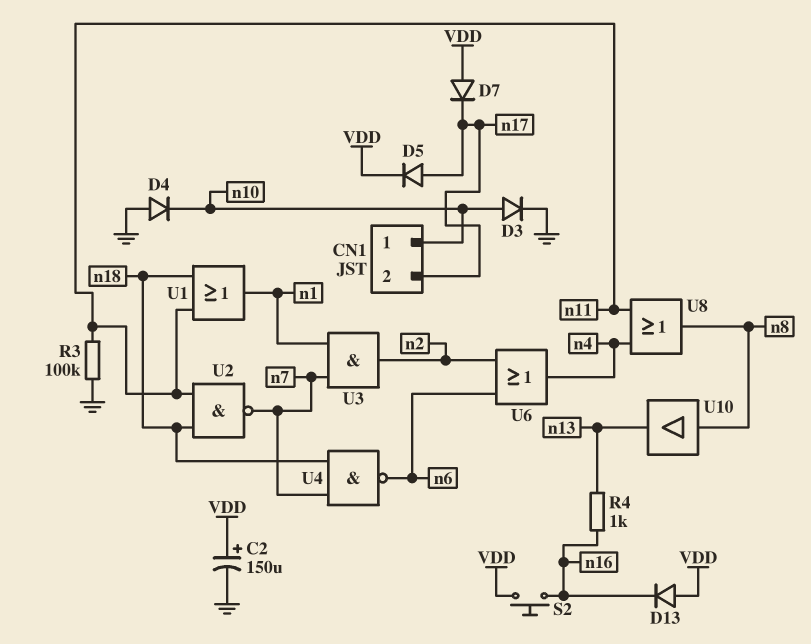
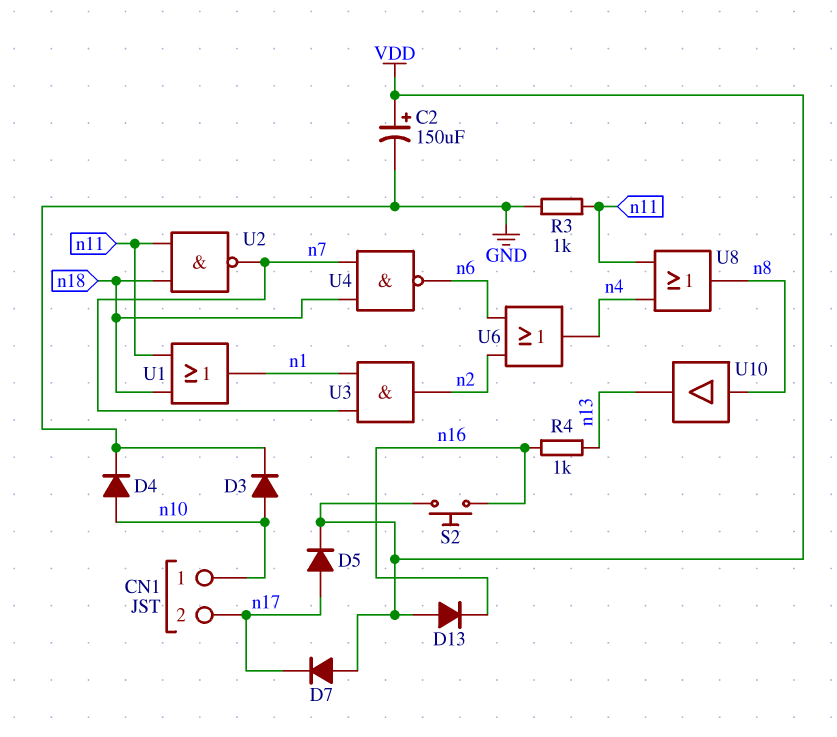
D4: diode (A GND, K n10) -> diode (A n10, K GND)
R3: 100k (GND, n11) -> 1k (GND, n11)

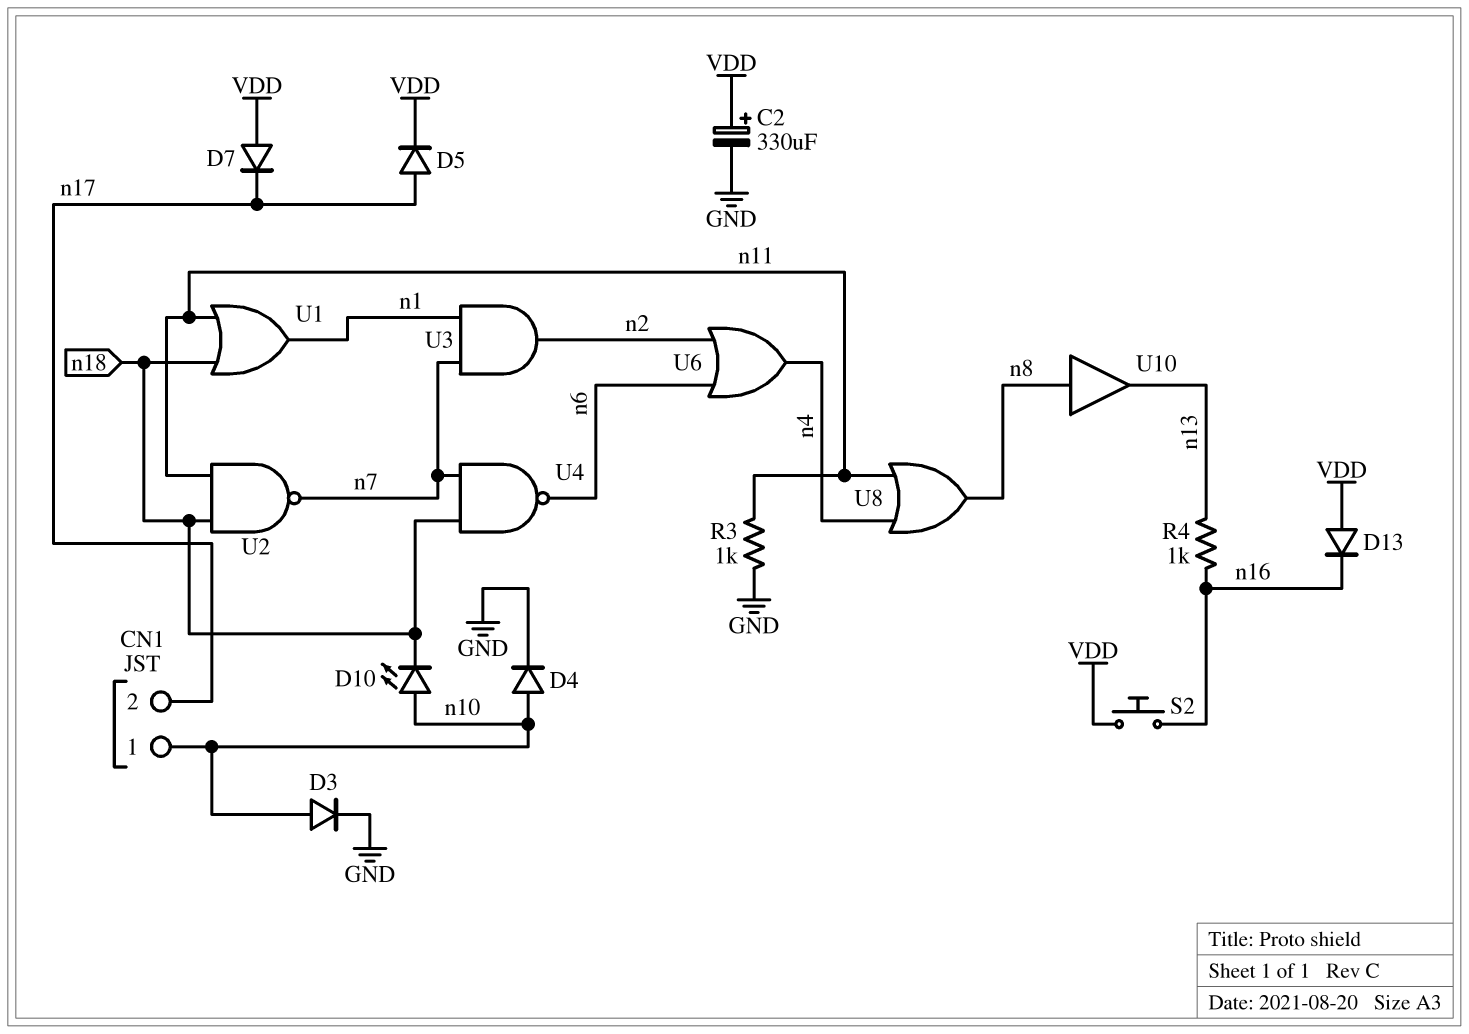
C2: 150uF (plus VDD, minus GND) -> 330uF (plus VDD, minus GND)
D10: none -> LED (A n10, K n18)

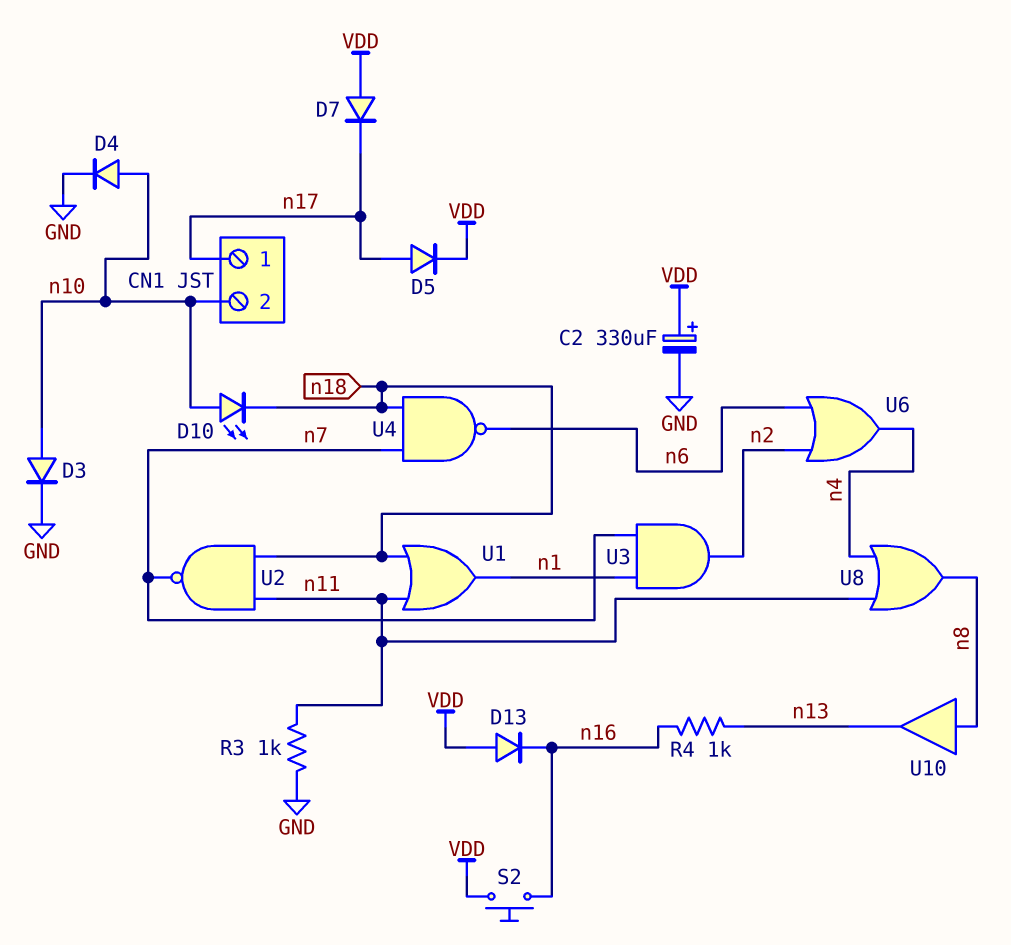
CN1 pin 1: n10 -> n17
CN1 pin 2: n17 -> n10

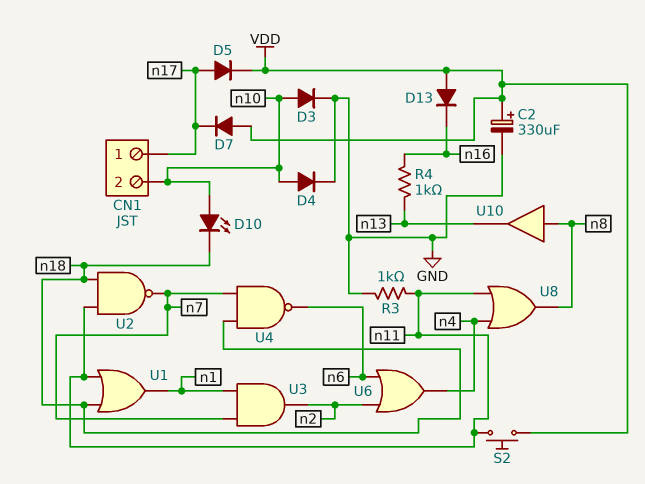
S2: button (VDD, n16) -> button (VDD, n11)

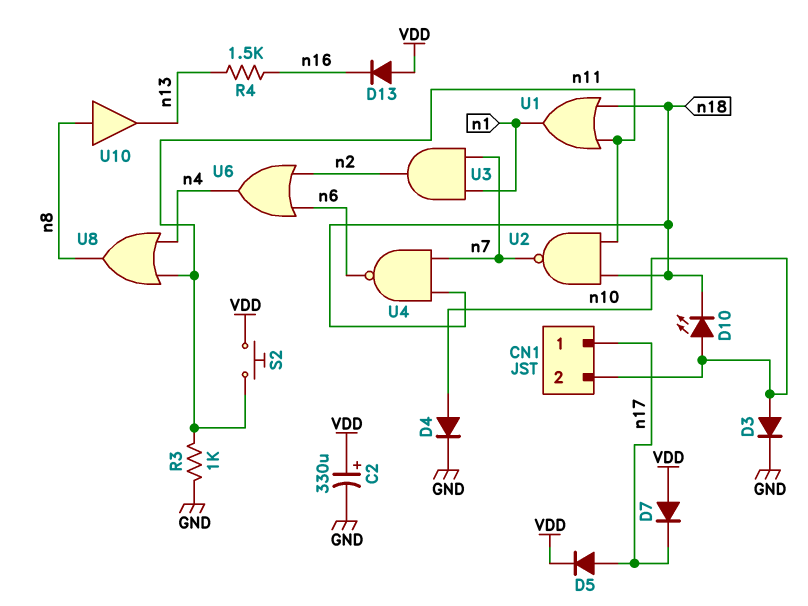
R4: 1k (n13, n16) -> 1.5k (n13, n16)

